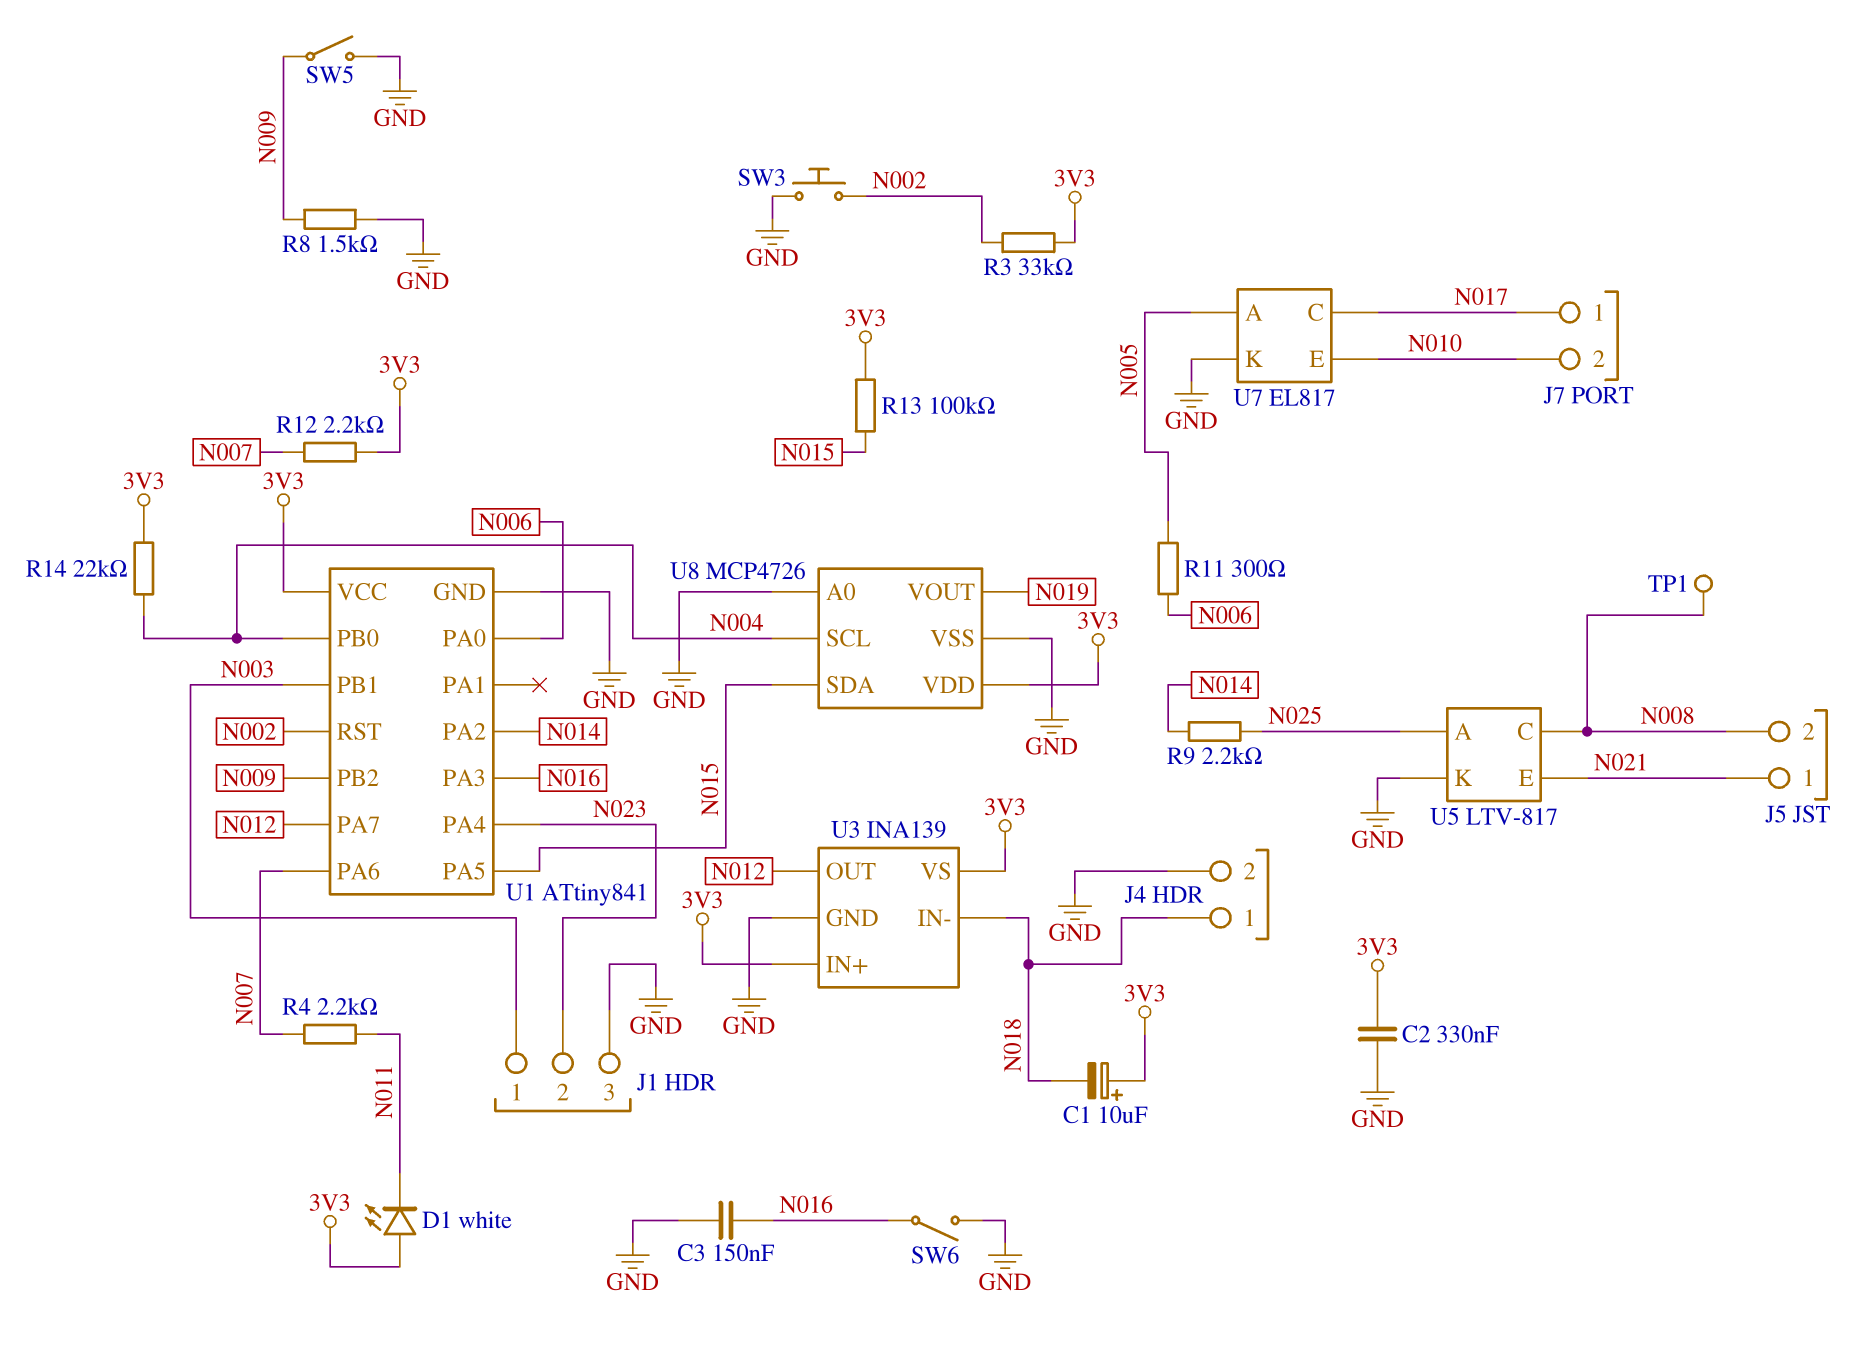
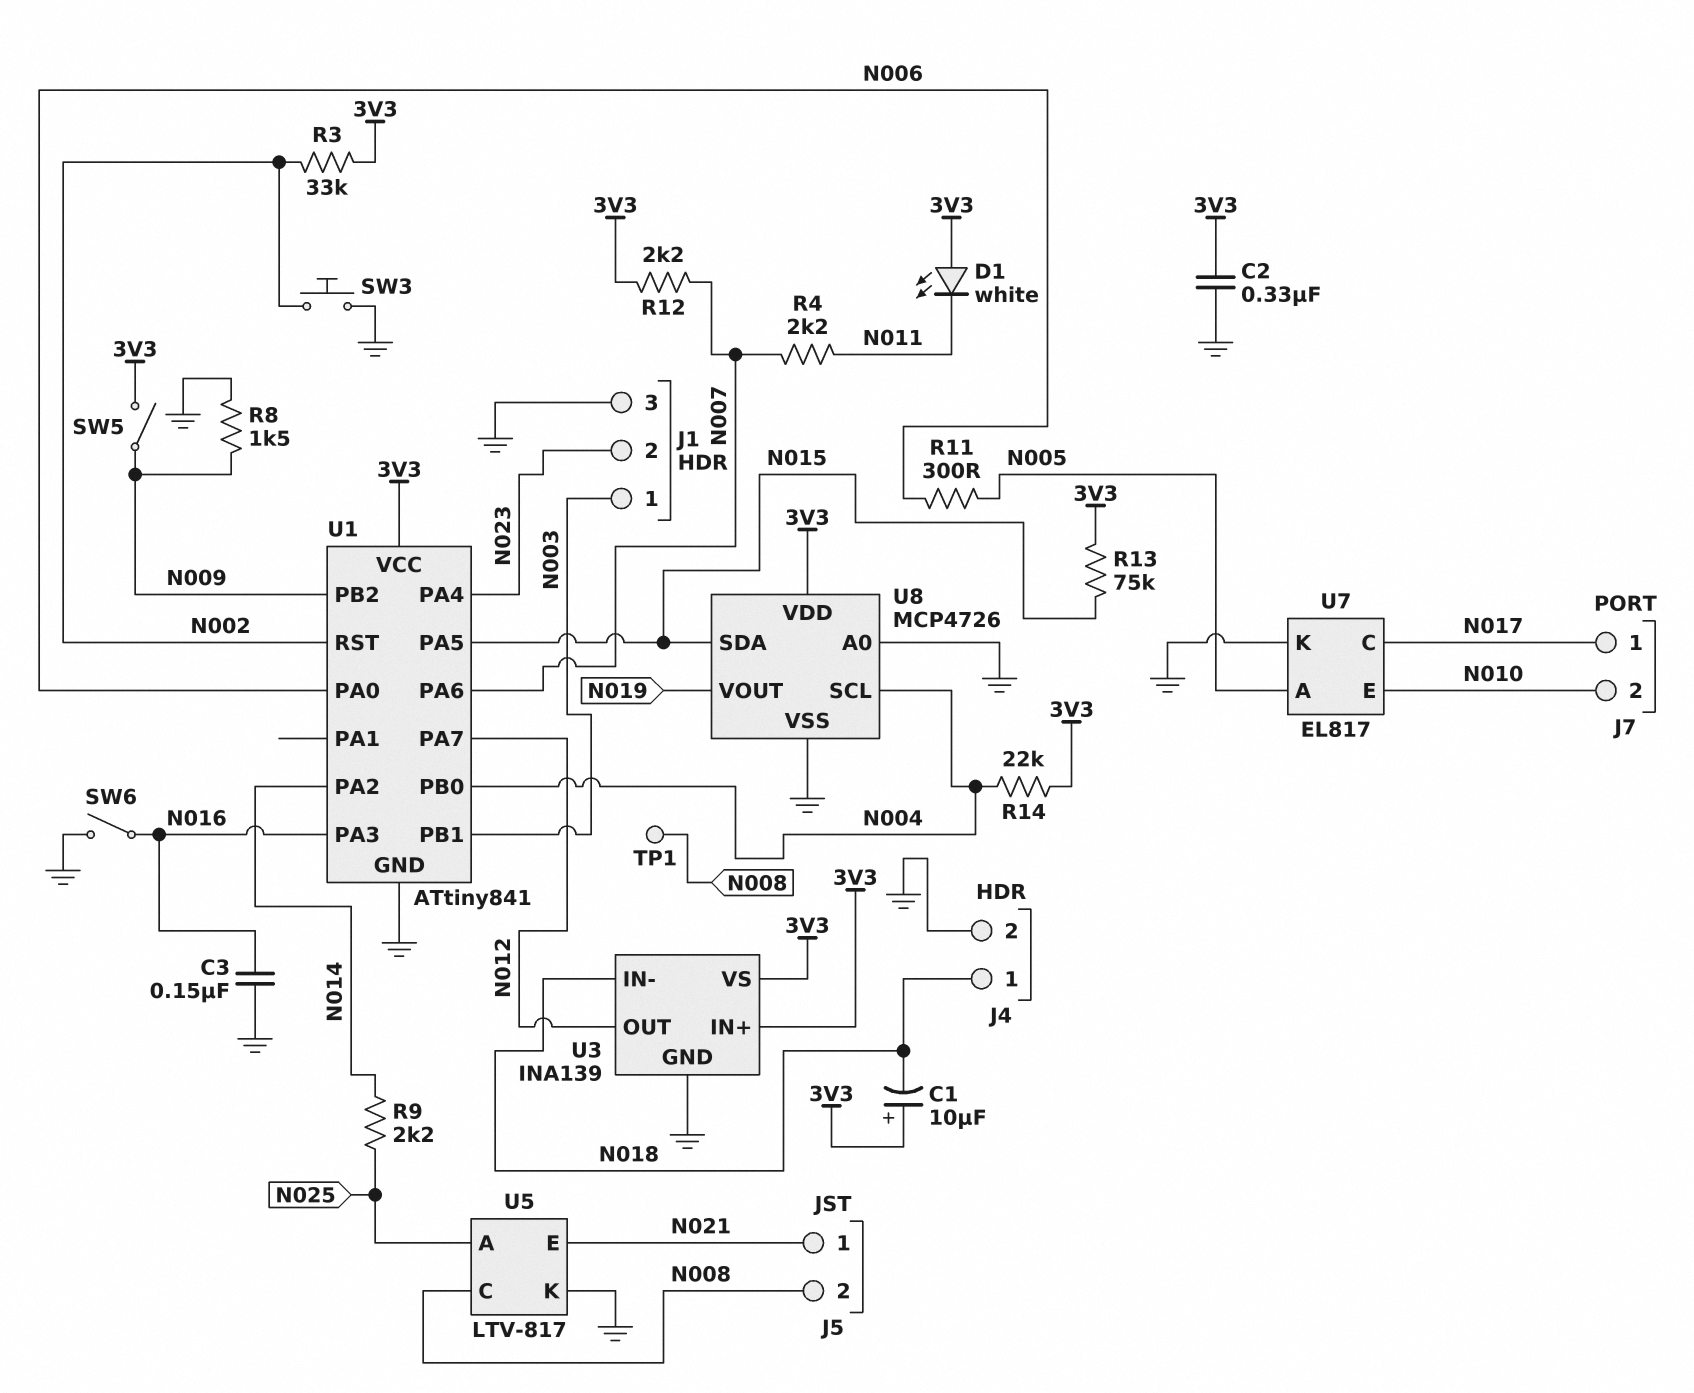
R13: 100k (3V3, N015) -> 75k (3V3, N015)
SW5: switch (GND, N009) -> switch (3V3, N009)

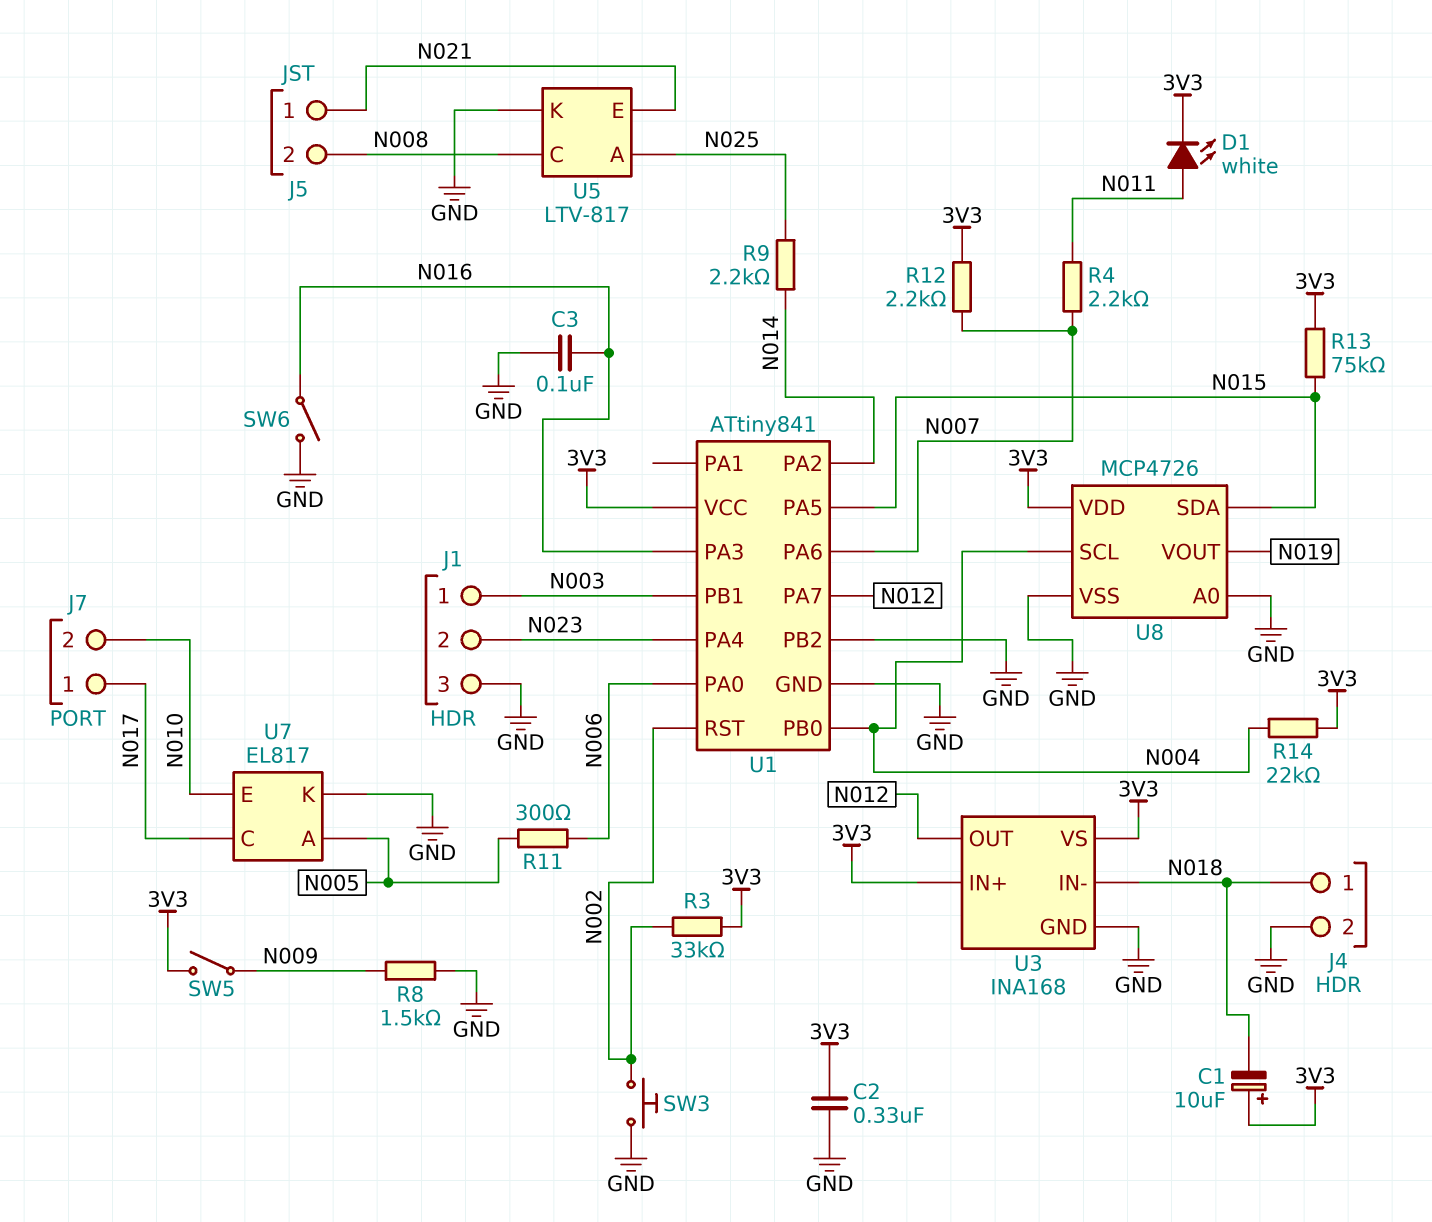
C3: 150nF (GND, N016) -> 100nF (GND, N016)
D1: LED white (A 3V3, K N011) -> LED white (A N011, K 3V3)
TP1: test point (N008) -> none
U1 pin PB2: N009 -> GND
U3: INA139 -> INA168

